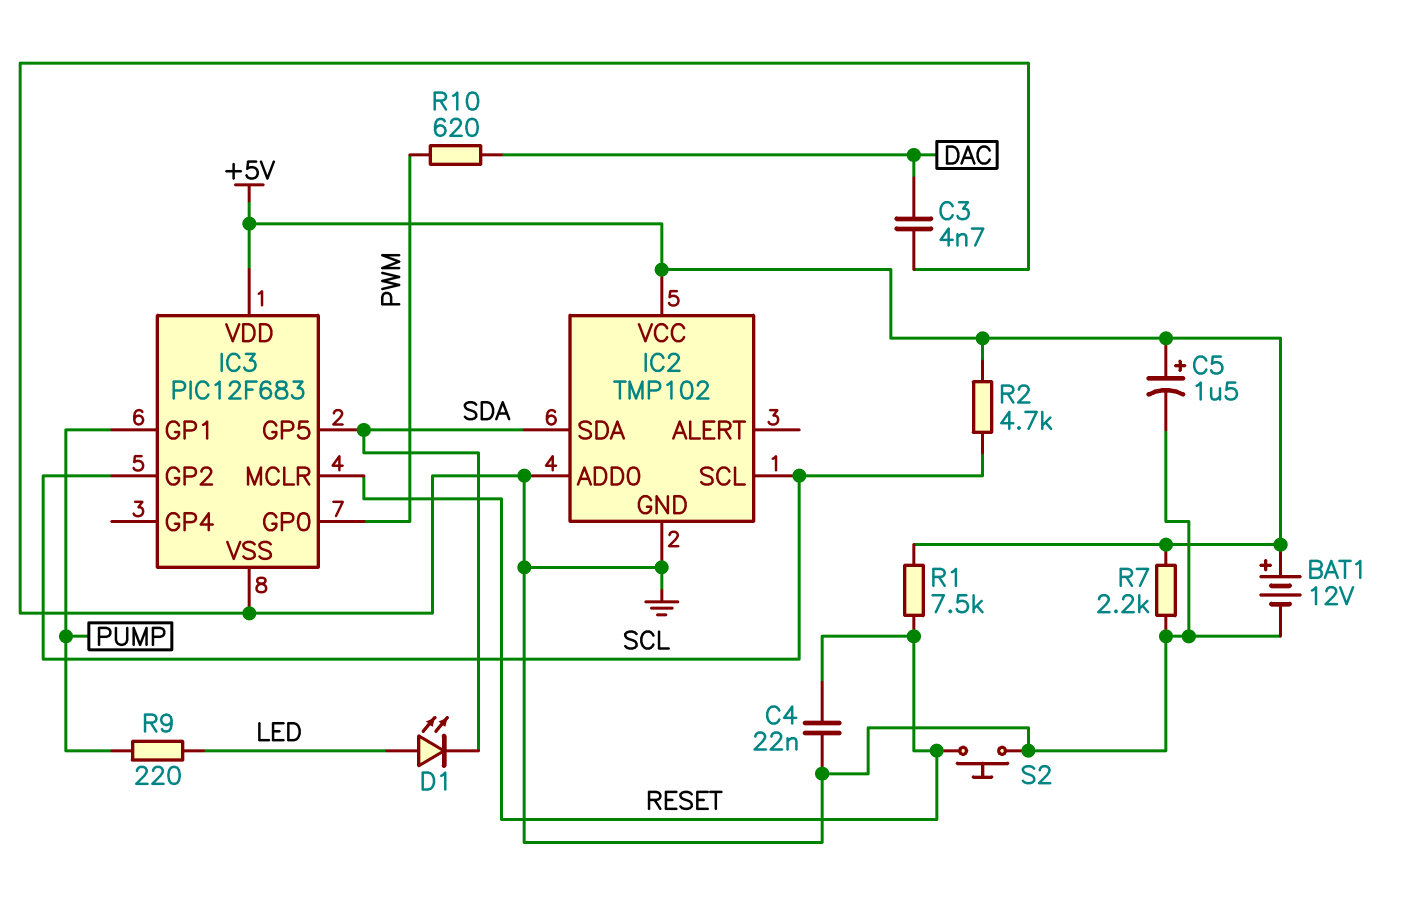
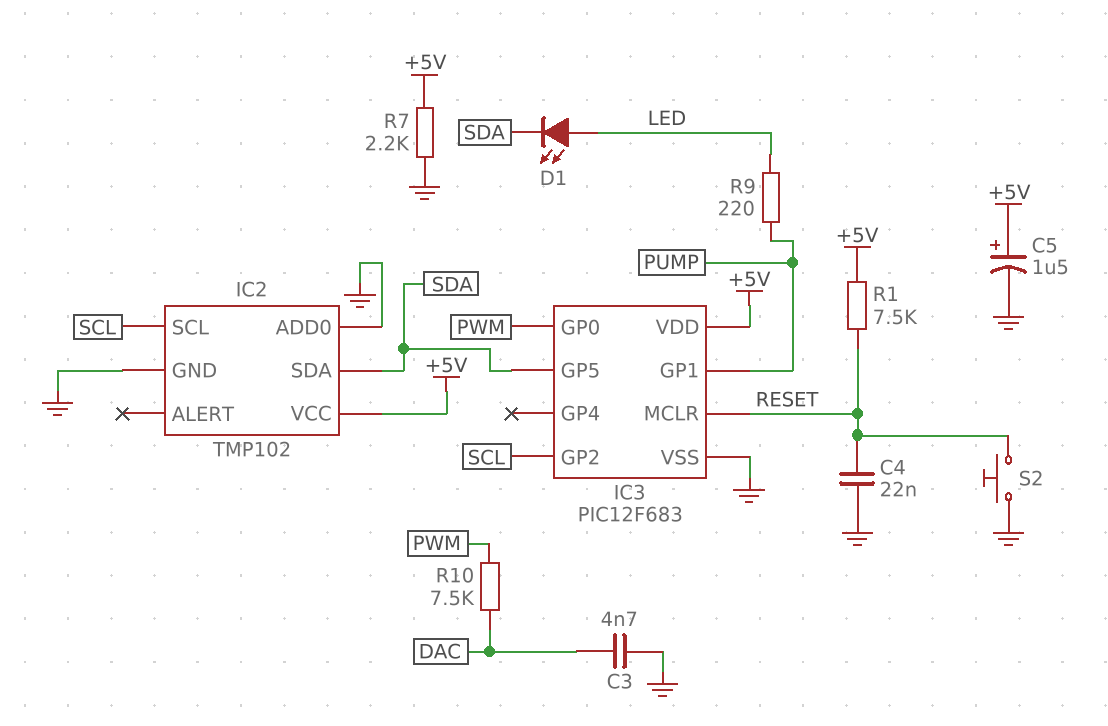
BAT1: 12V (plus +5V, minus GND) -> none
R2: 4.7k (+5V, SCL) -> none
R10: 620 (DAC, PWM) -> 7.5k (DAC, PWM)

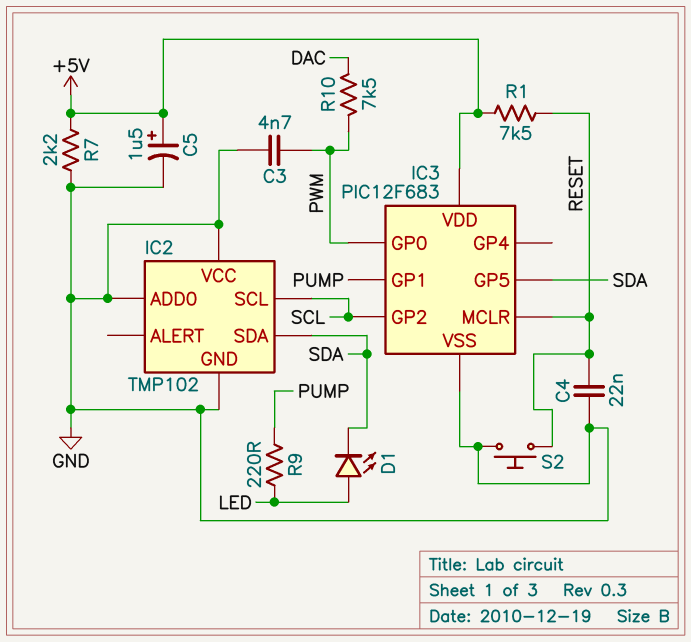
C3: 4.7nF (DAC, GND) -> 4.7nF (GND, PWM)
IC2 pin VCC: +5V -> GND

